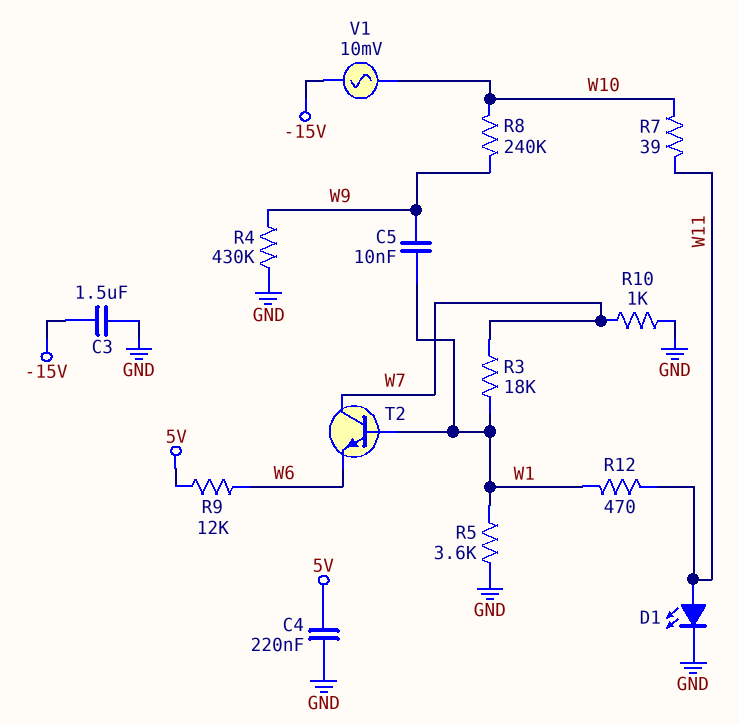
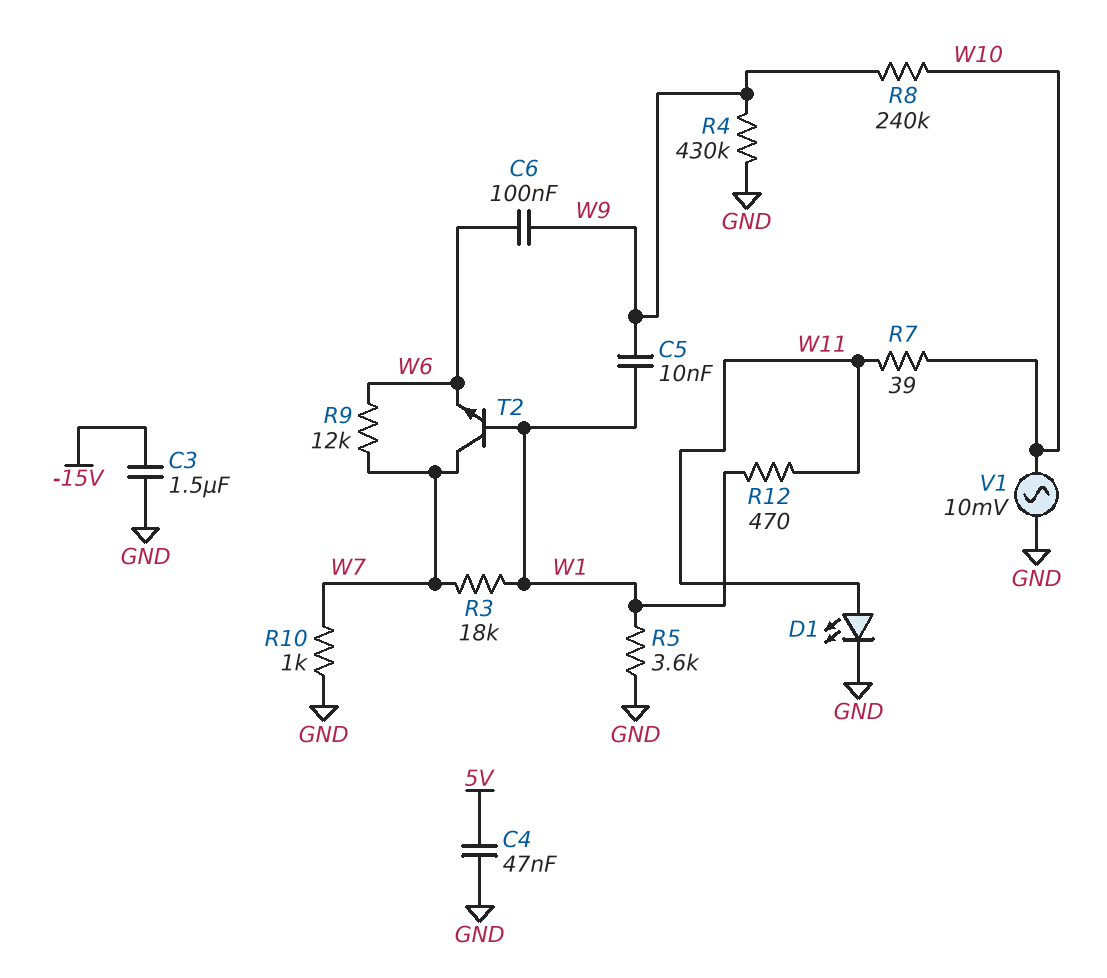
C4: 220nF (5V, GND) -> 47nF (5V, GND)
C6: none -> 100nF (W6, W9)
R9: 12k (5V, W6) -> 12k (W6, W7)
V1: AC 10mV (-15V, W10) -> AC 10mV (GND, W10)

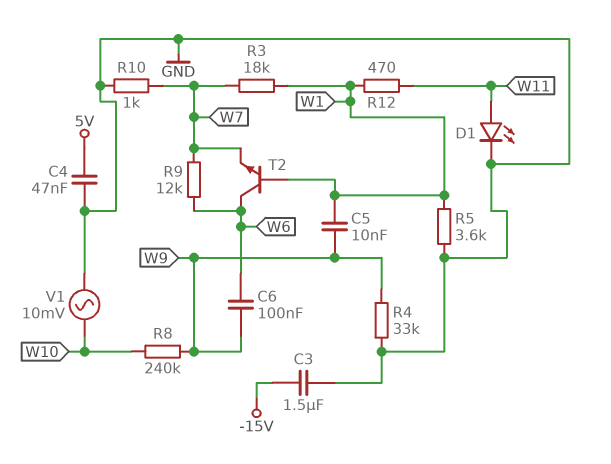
R4: 430k (GND, W9) -> 33k (GND, W9)
R7: 39 (W10, W11) -> none
T2: NPN (B W1, C W7, E W6) -> NPN (B W1, C W6, E W7)

